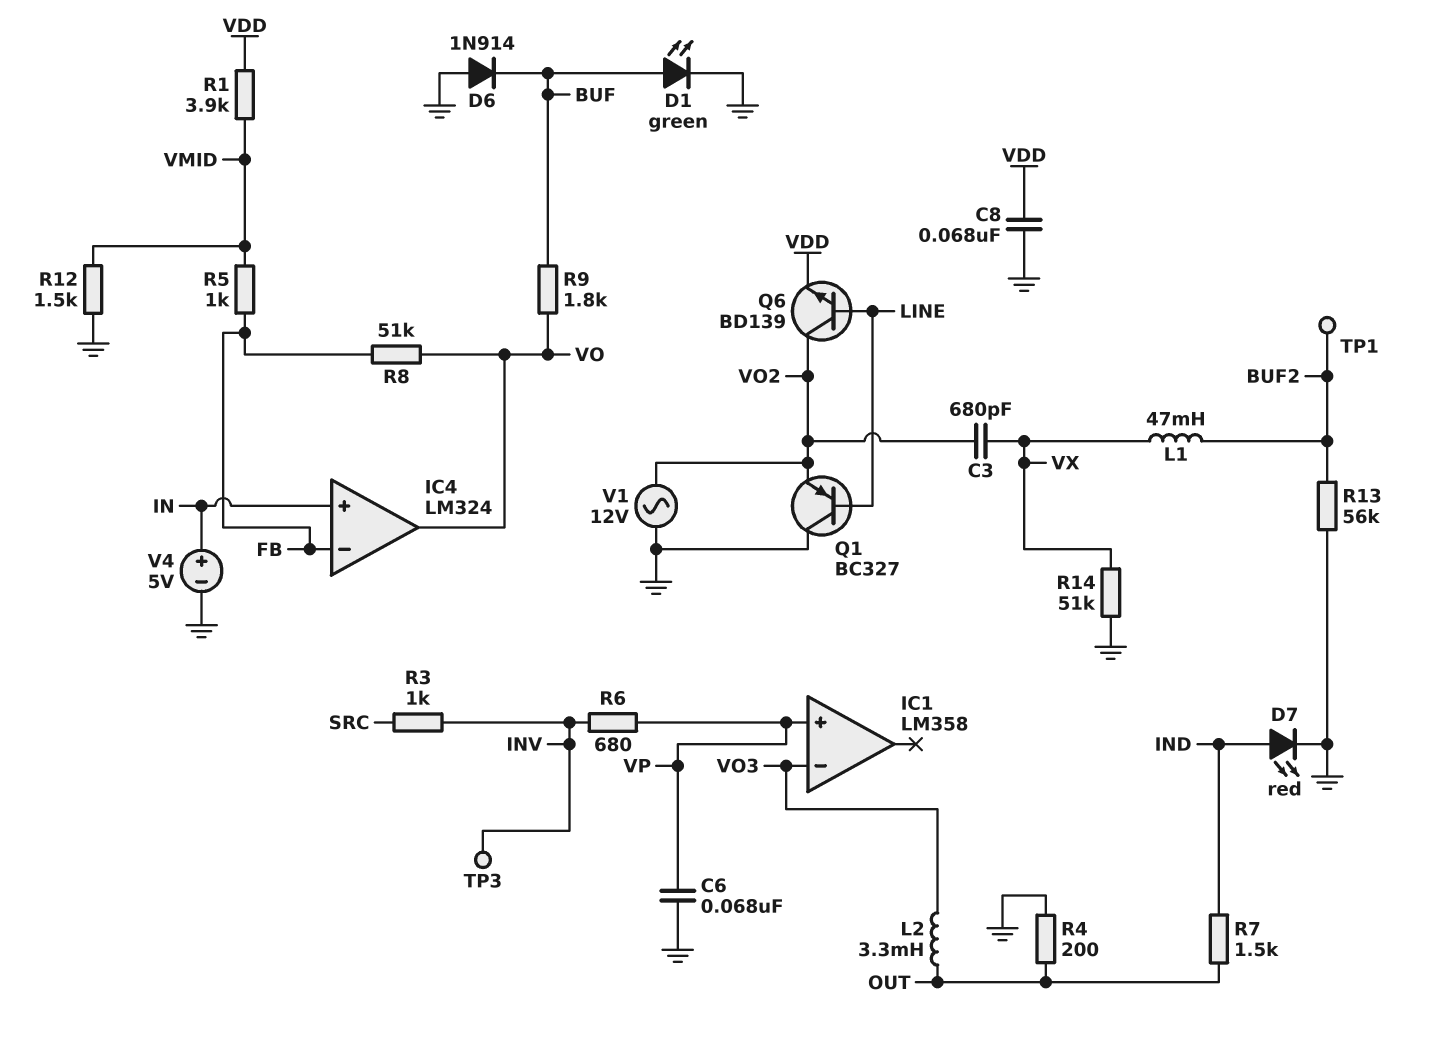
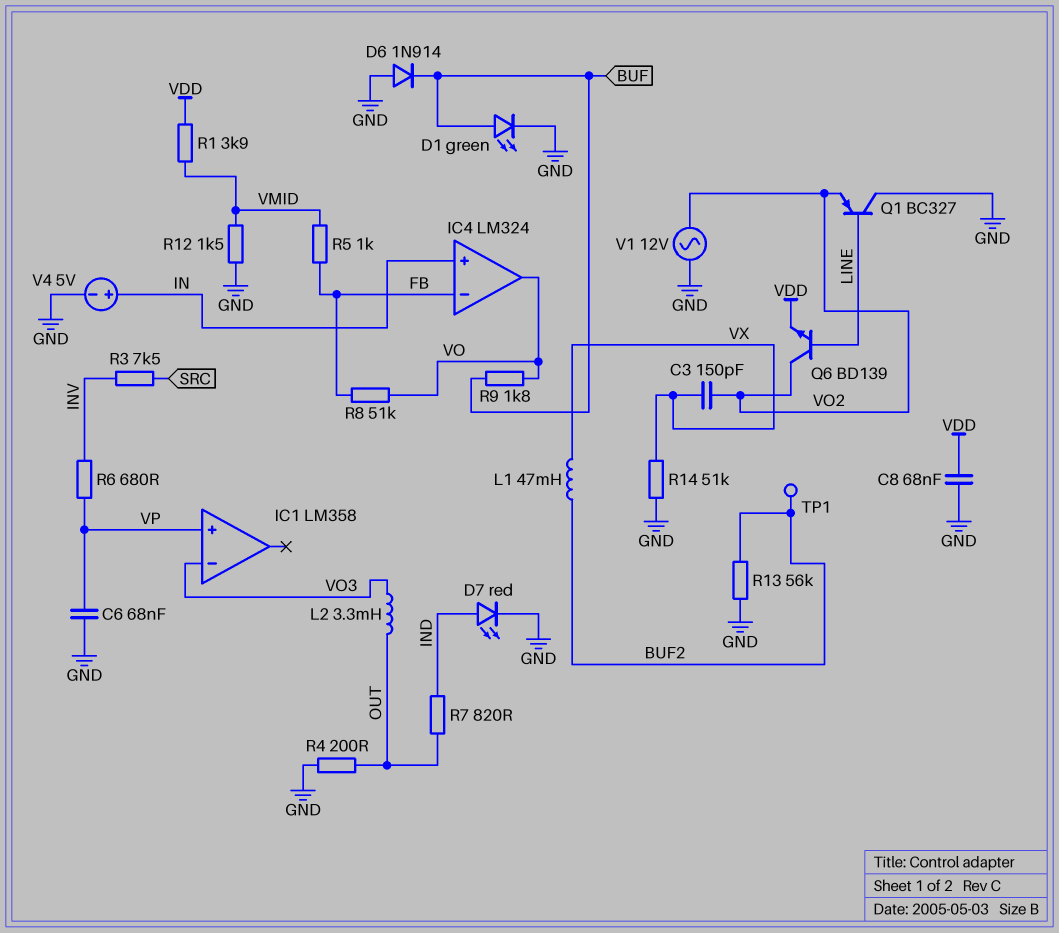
C3: 680pF (VO2, VX) -> 150pF (VO2, VX)
R3: 1k (INV, SRC) -> 7.5k (INV, SRC)
R7: 1.5k (IND, OUT) -> 820 (IND, OUT)
TP3: test point (INV) -> none

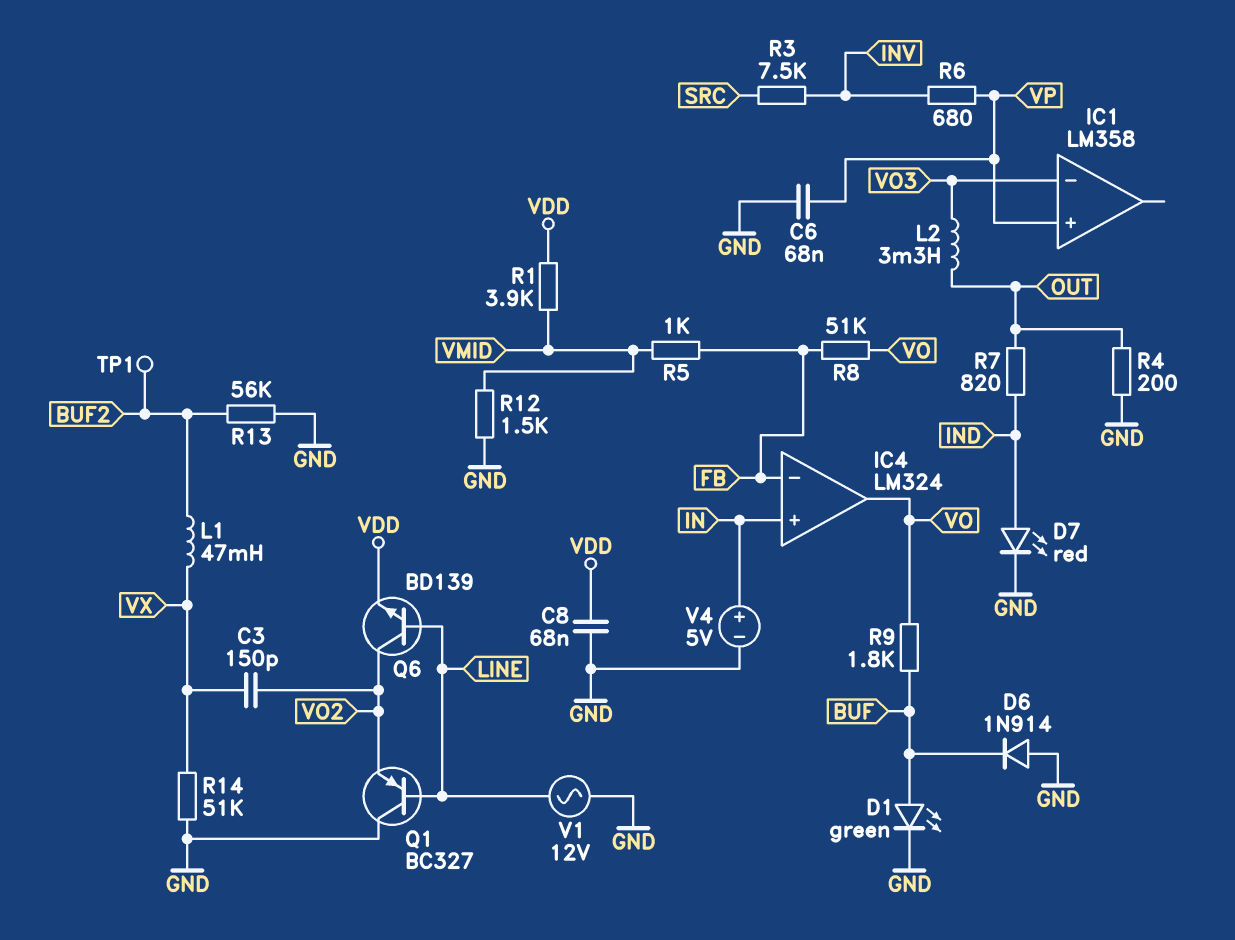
V1: AC 12V (GND, VO2) -> AC 12V (GND, LINE)

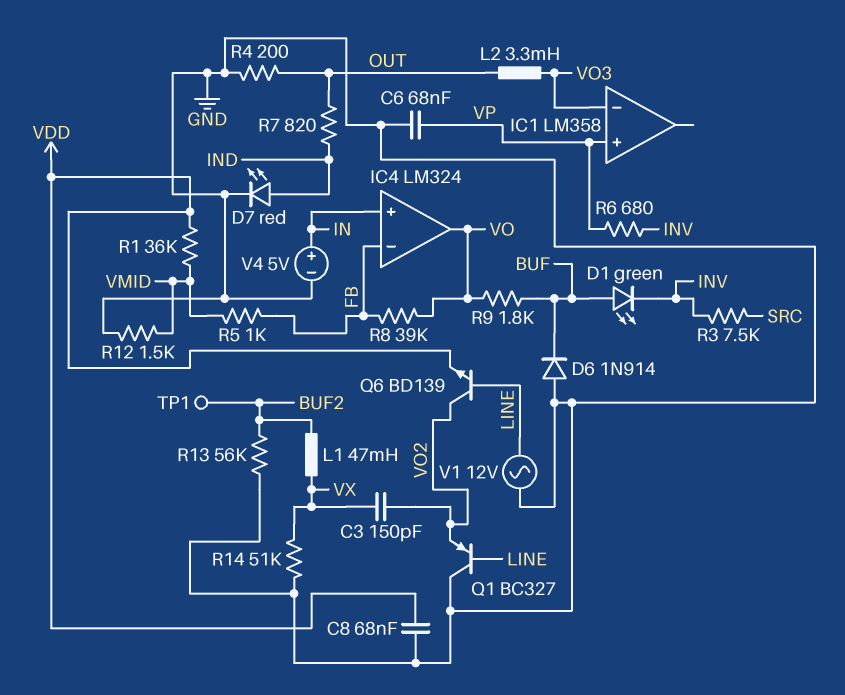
D1: LED green (A BUF, K GND) -> LED green (A BUF, K INV)
R1: 3.9k (VDD, VMID) -> 36k (VDD, VMID)
R8: 51k (FB, VO) -> 39k (FB, VO)

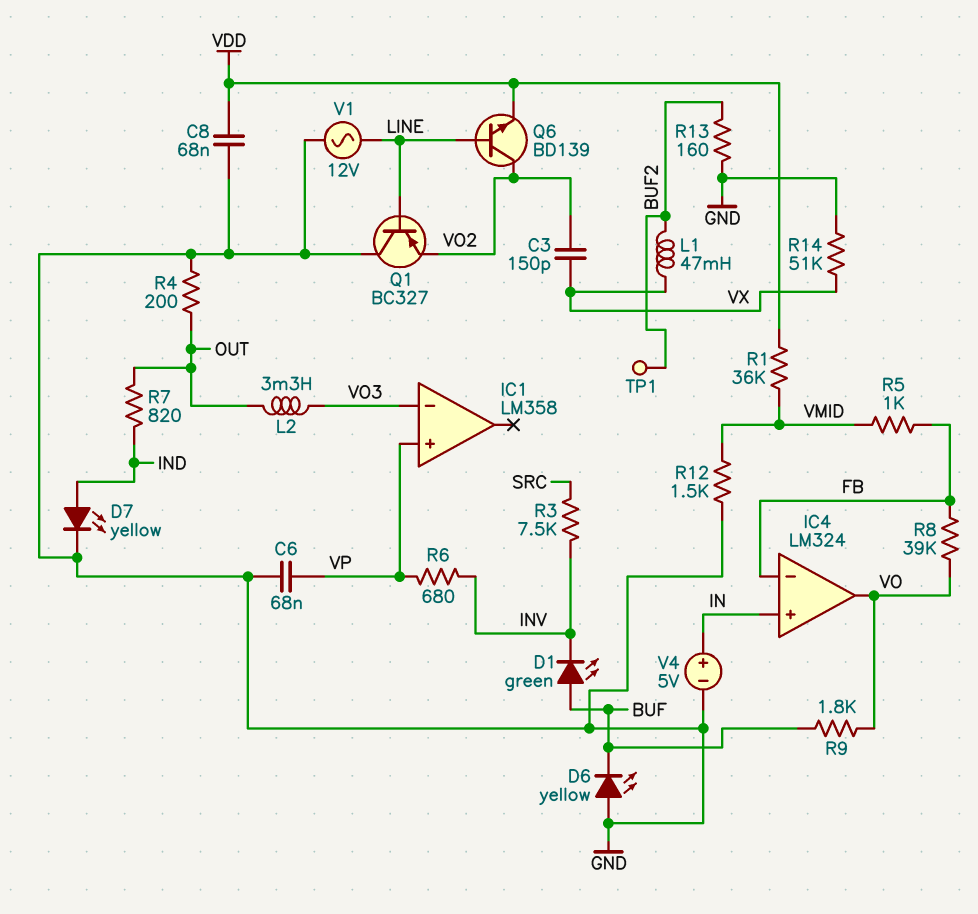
D6: diode 1N914 (A GND, K BUF) -> LED yellow (A GND, K BUF)
D7: LED red (A IND, K GND) -> LED yellow (A IND, K GND)
R13: 56k (BUF2, GND) -> 160 (BUF2, GND)

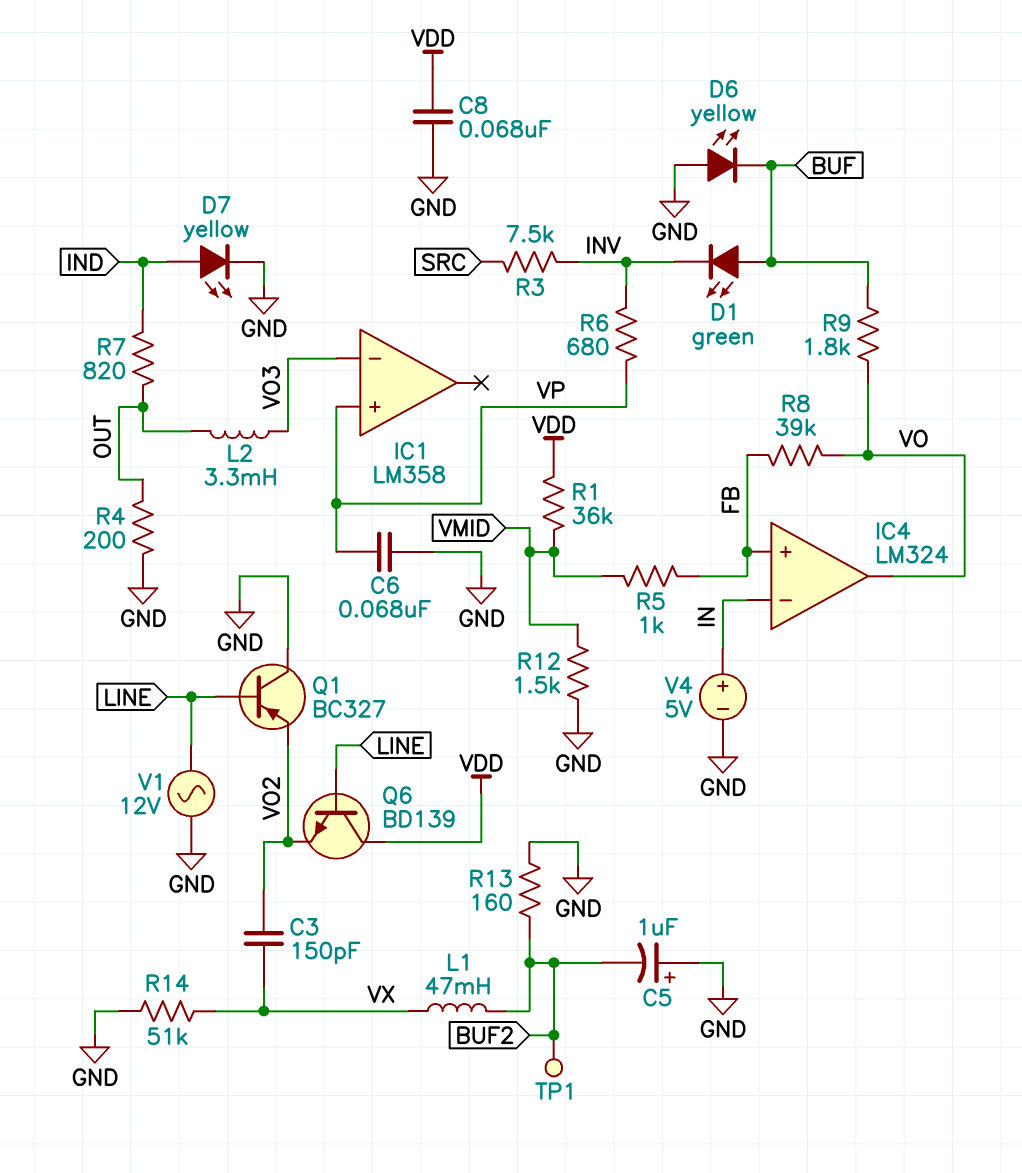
C5: none -> 1uF (plus GND, minus BUF2)
IC4 pin in+: IN -> FB
IC4 pin in-: FB -> IN
Q6: NPN BD139 (B LINE, C VO2, E VDD) -> NPN BD139 (B LINE, C VDD, E VO2)

